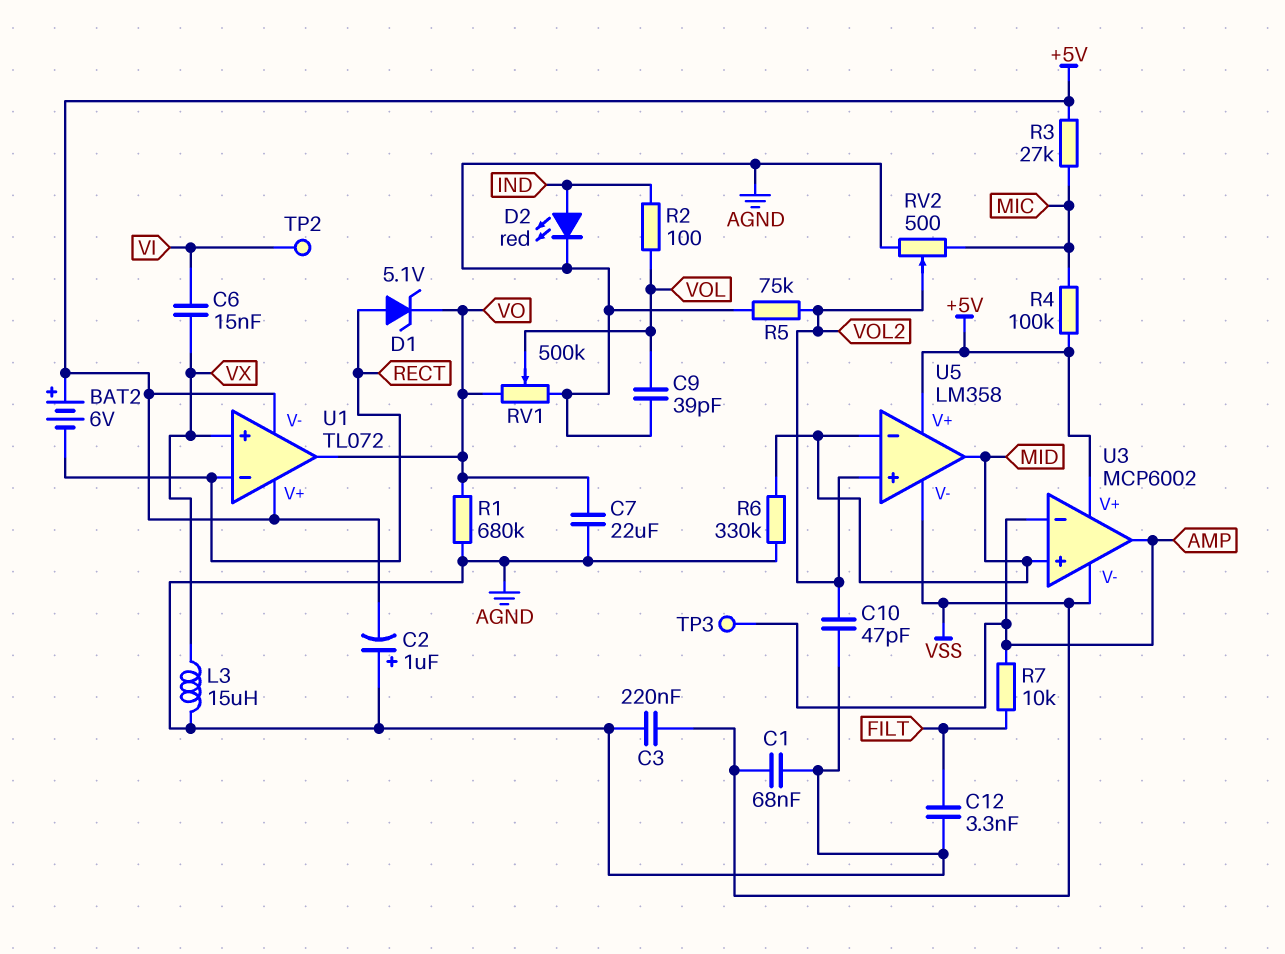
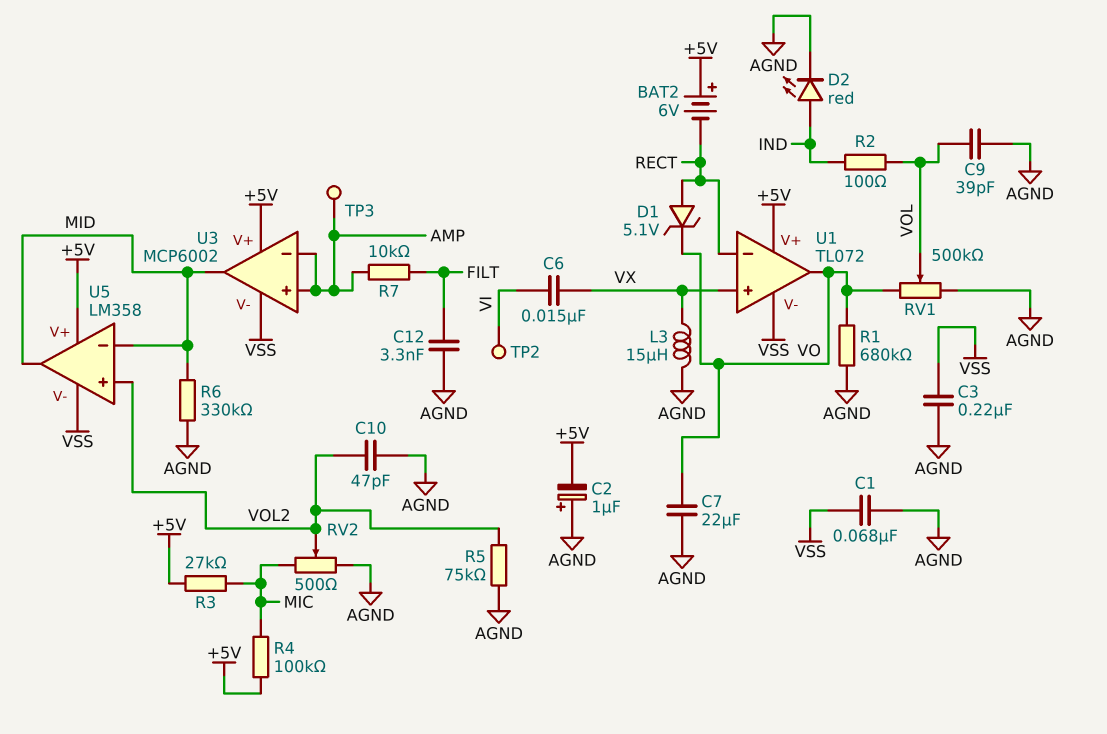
U1 pin V-: +5V -> VSS
U3 pin in+: MID -> AMP
U3 pin out: AMP -> MID

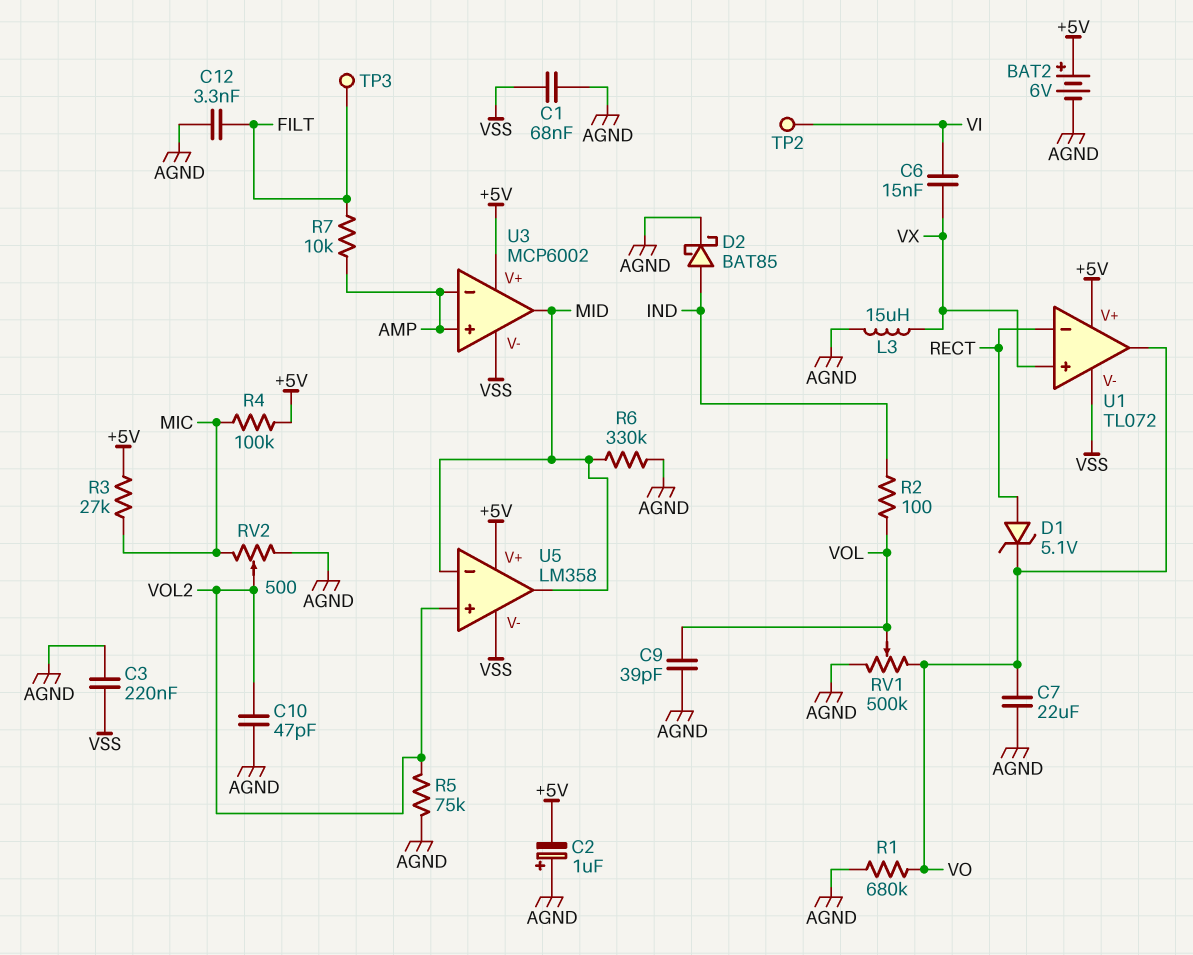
BAT2: 6V (plus +5V, minus RECT) -> 6V (plus +5V, minus AGND)
D2: LED red (A IND, K AGND) -> schottky BAT85 (A IND, K AGND)
TP3: test point (AMP) -> test point (FILT)

